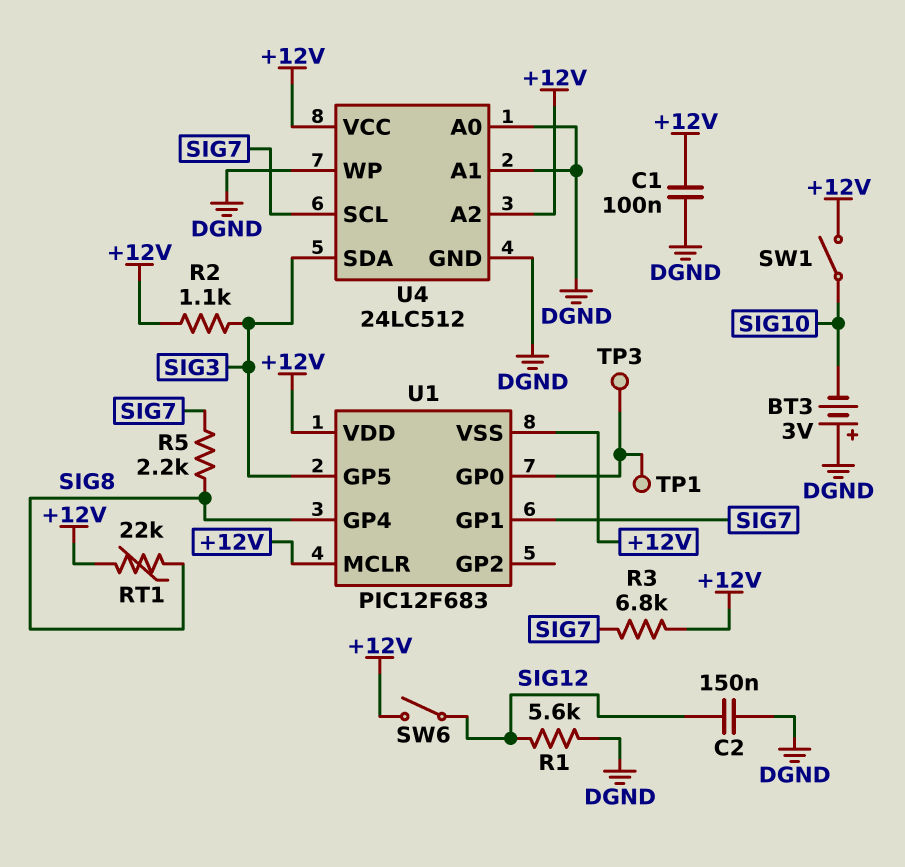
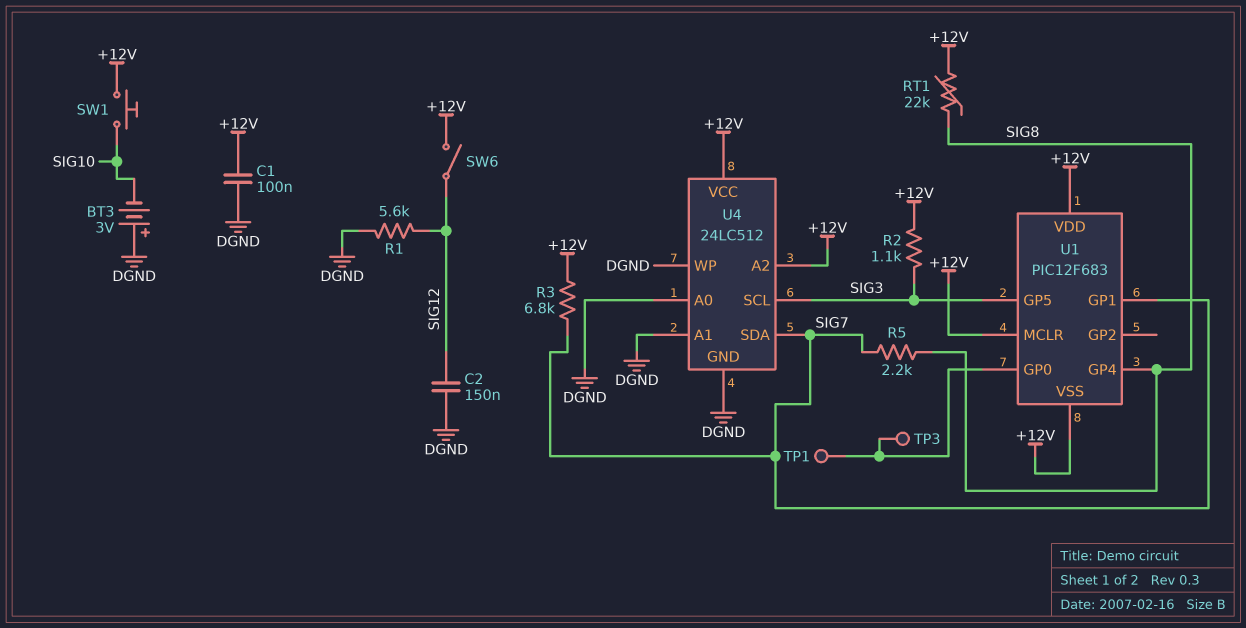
SW1: switch (+12V, SIG10) -> button (+12V, SIG10)
U4 pin SCL: SIG7 -> SIG3
U4 pin SDA: SIG3 -> SIG7

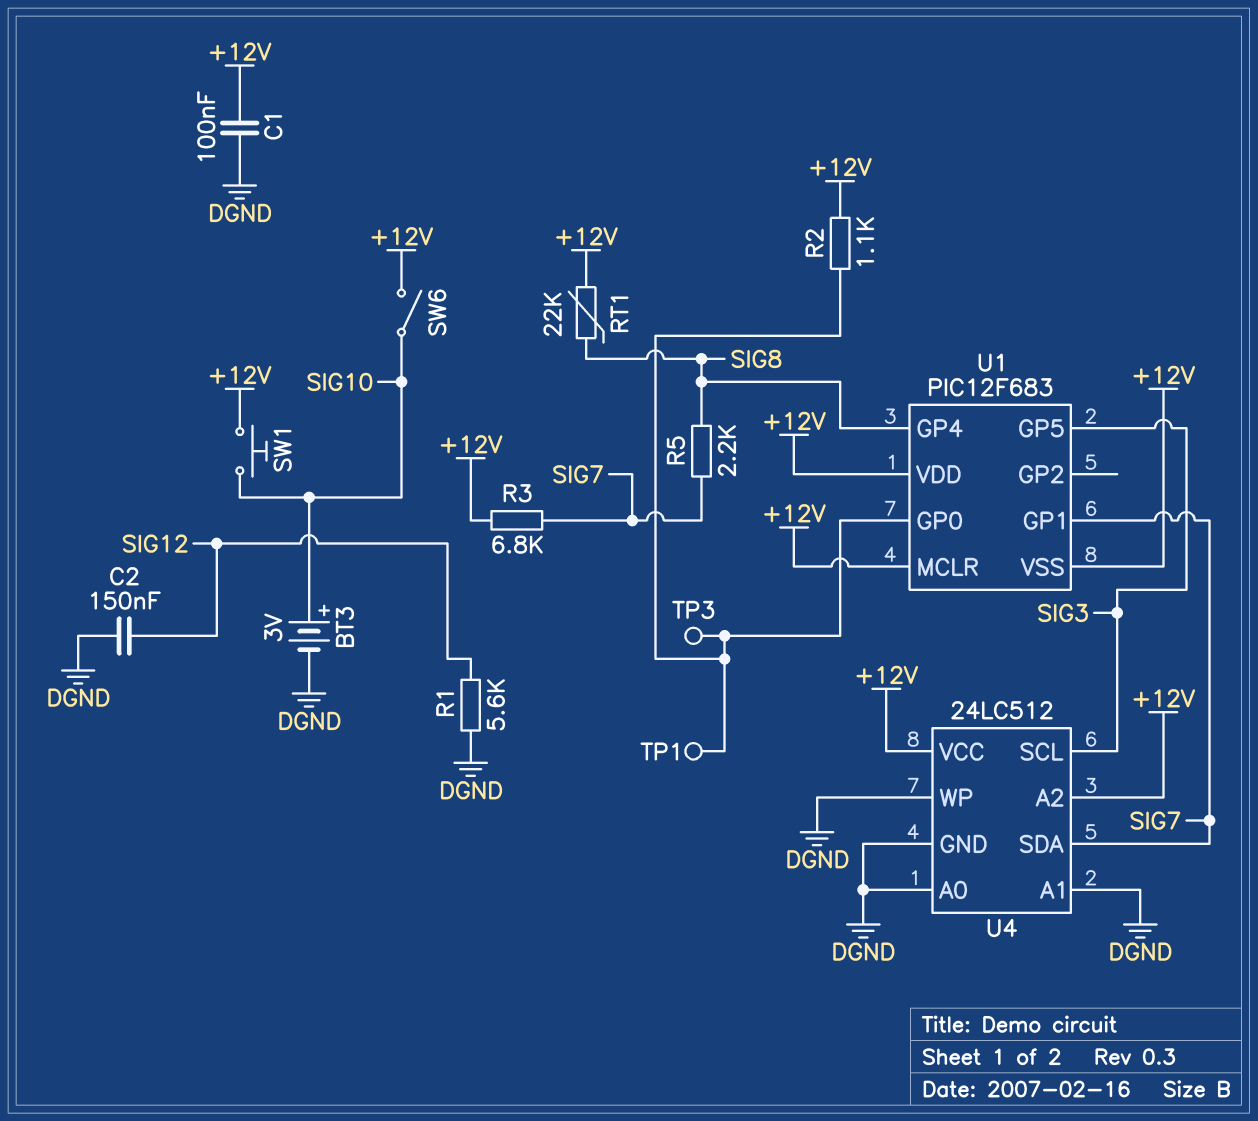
BT3: 3V (plus DGND, minus SIG10) -> 3V (plus SIG10, minus DGND)
R2: 1.1k (+12V, SIG3) -> 1.1k (+12V, U1/GP0)
SW6: switch (+12V, SIG12) -> switch (+12V, SIG10)

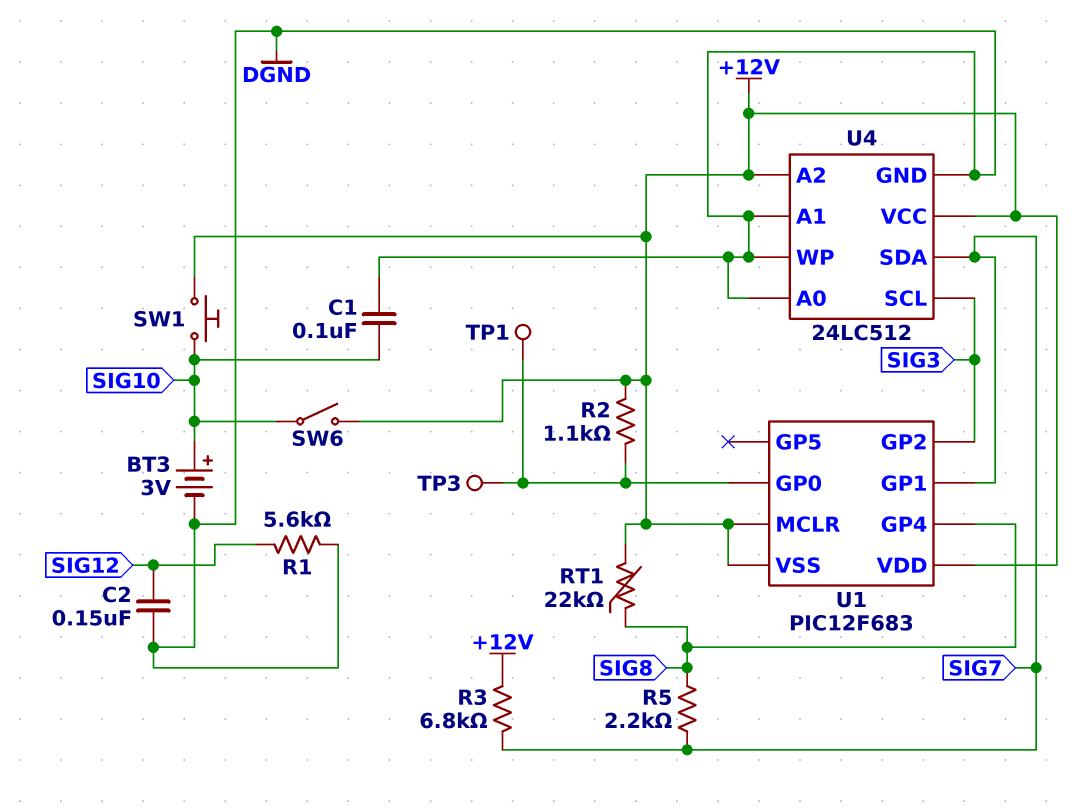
C1: 100nF (+12V, DGND) -> 100nF (DGND, SIG10)
U1 pin GP2: none -> SIG3
U1 pin GP5: SIG3 -> none

